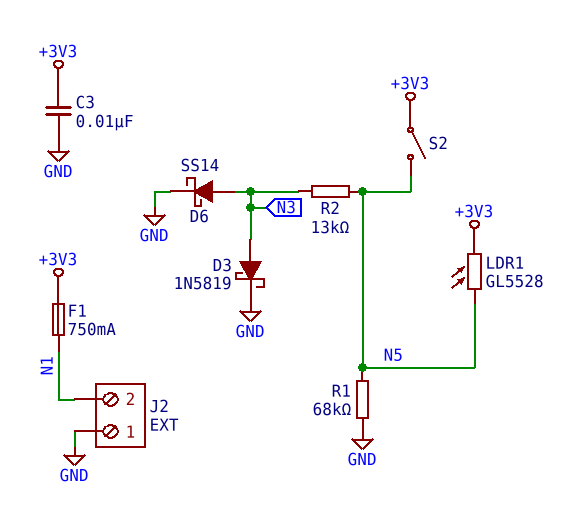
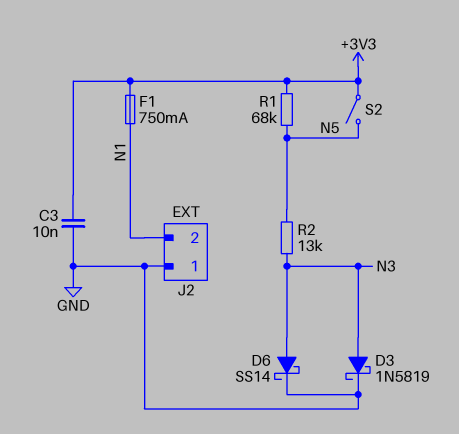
LDR1: GL5528 (+3V3, N5) -> none
R1: 68k (GND, N5) -> 68k (+3V3, N5)

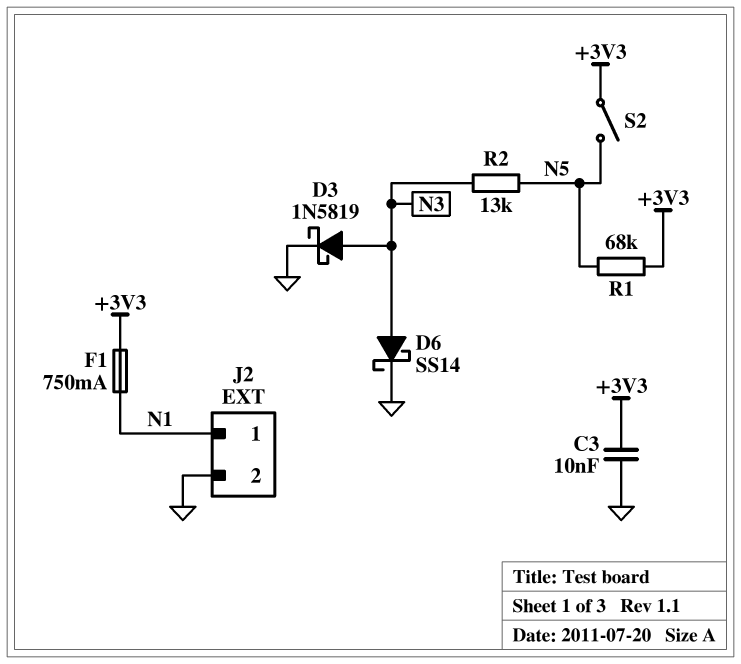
J2 pin 1: GND -> N1
J2 pin 2: N1 -> GND

